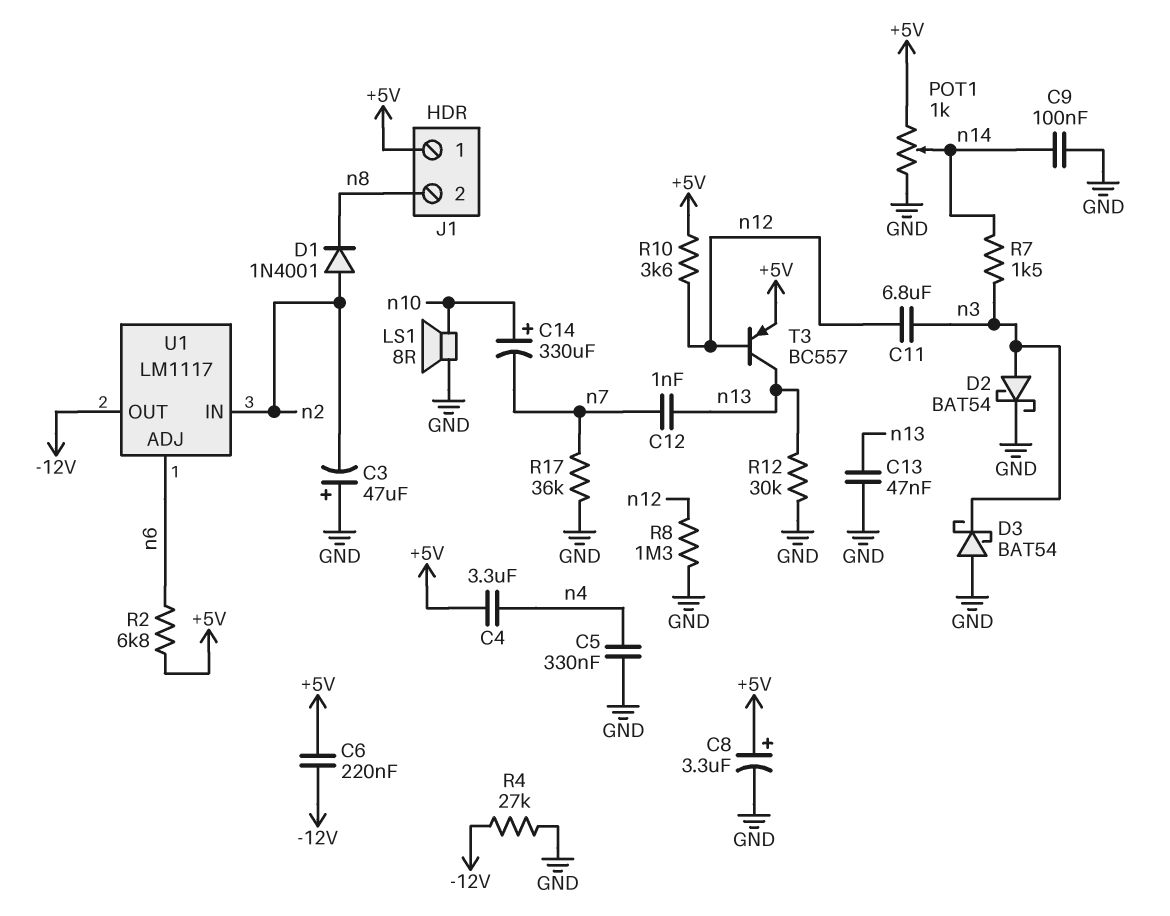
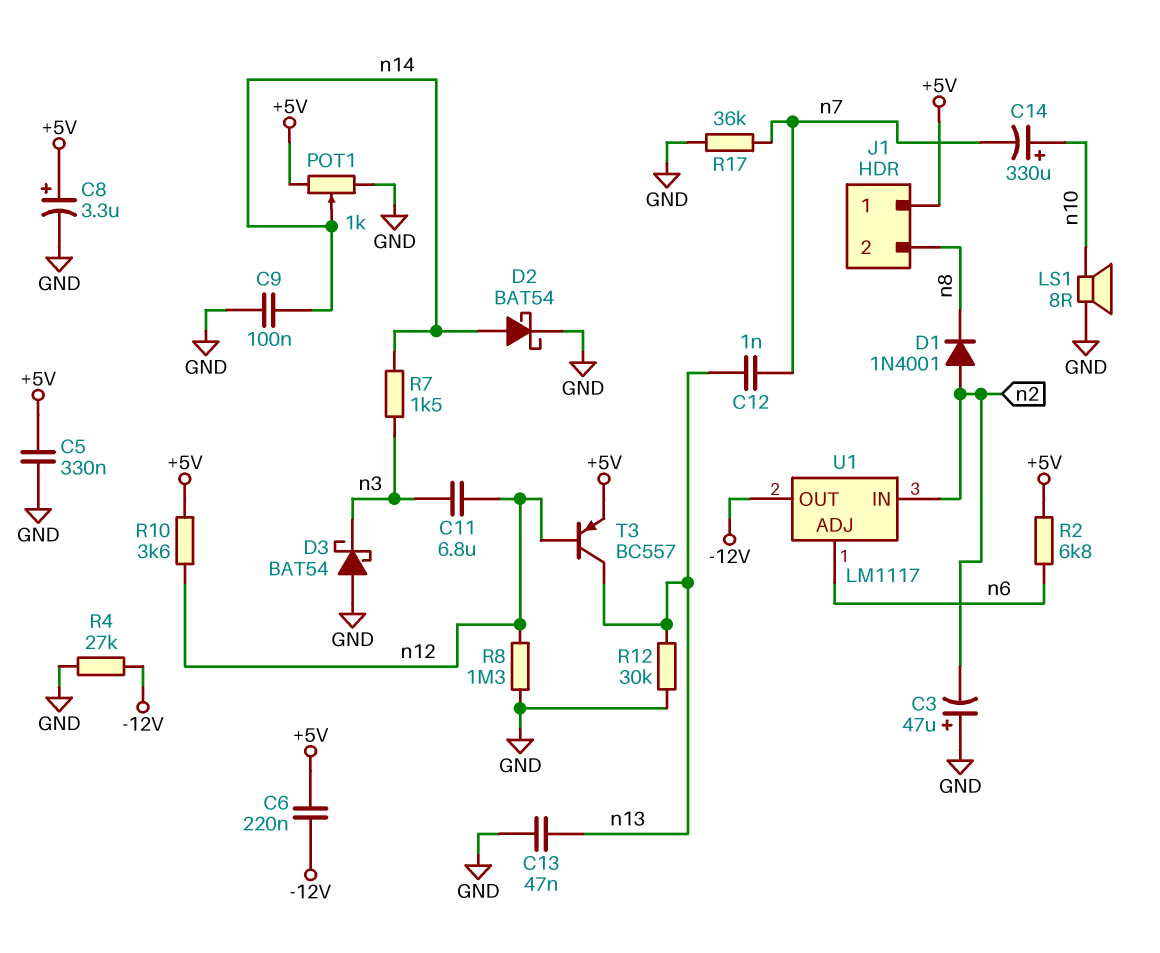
C4: 3.3uF (+5V, n4) -> none
C5: 330nF (GND, n4) -> 330nF (+5V, GND)
D2: schottky BAT54 (A n3, K GND) -> schottky BAT54 (A n14, K GND)

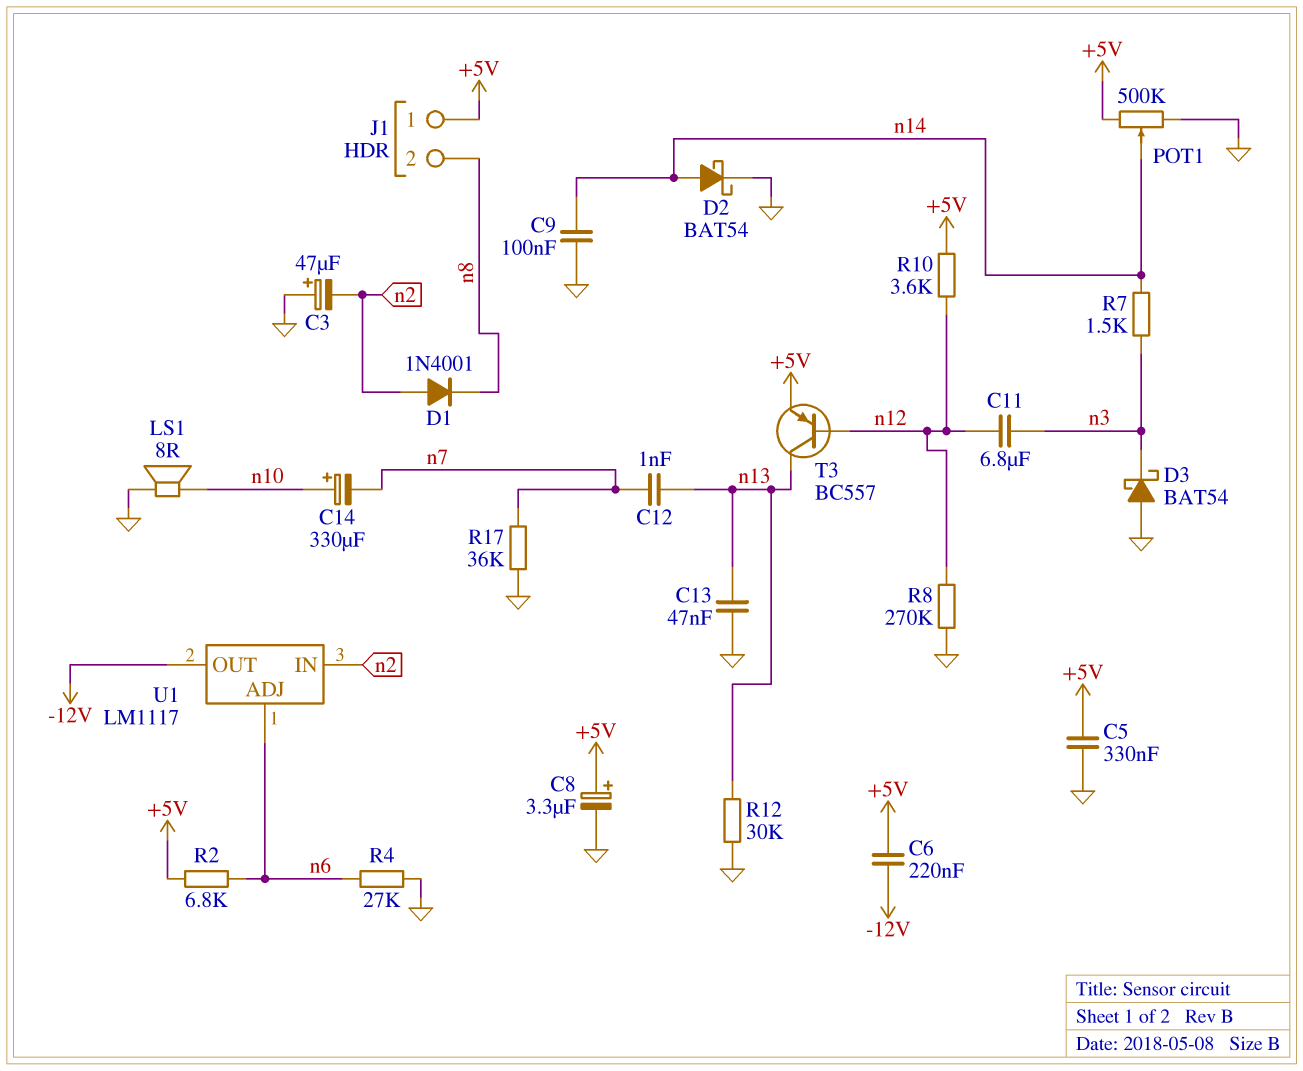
POT1: 1k (+5V, GND, wiper n14) -> 500k (+5V, GND, wiper n14)
R4: 27k (-12V, GND) -> 27k (GND, n6)
R8: 1.3M (GND, n12) -> 270k (GND, n12)

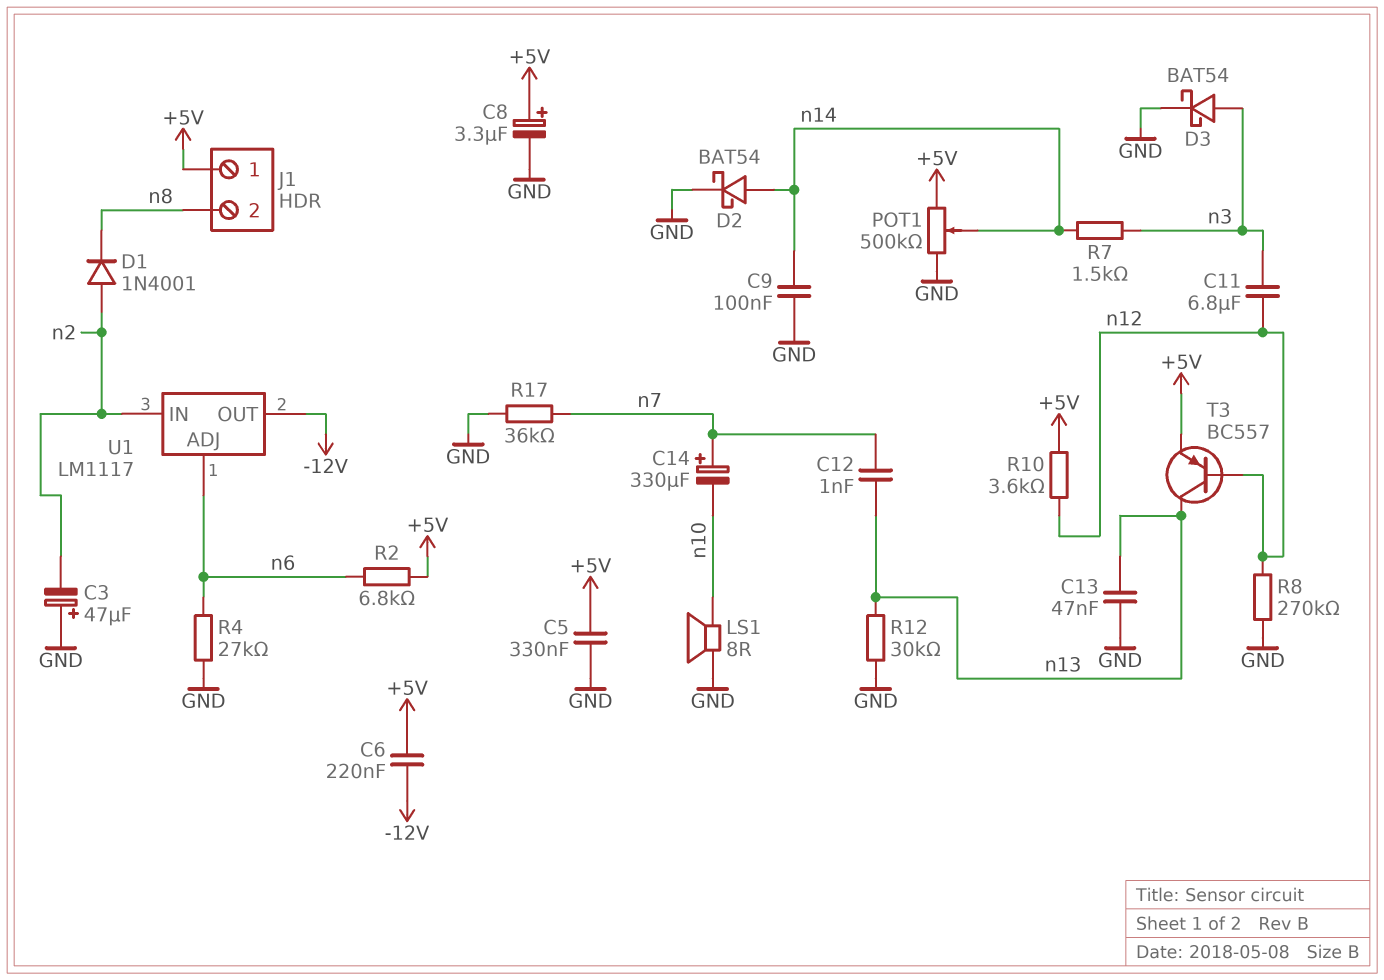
C14: 330uF (plus n10, minus n7) -> 330uF (plus n7, minus n10)
D3: schottky BAT54 (A GND, K n3) -> schottky BAT54 (A n3, K GND)

